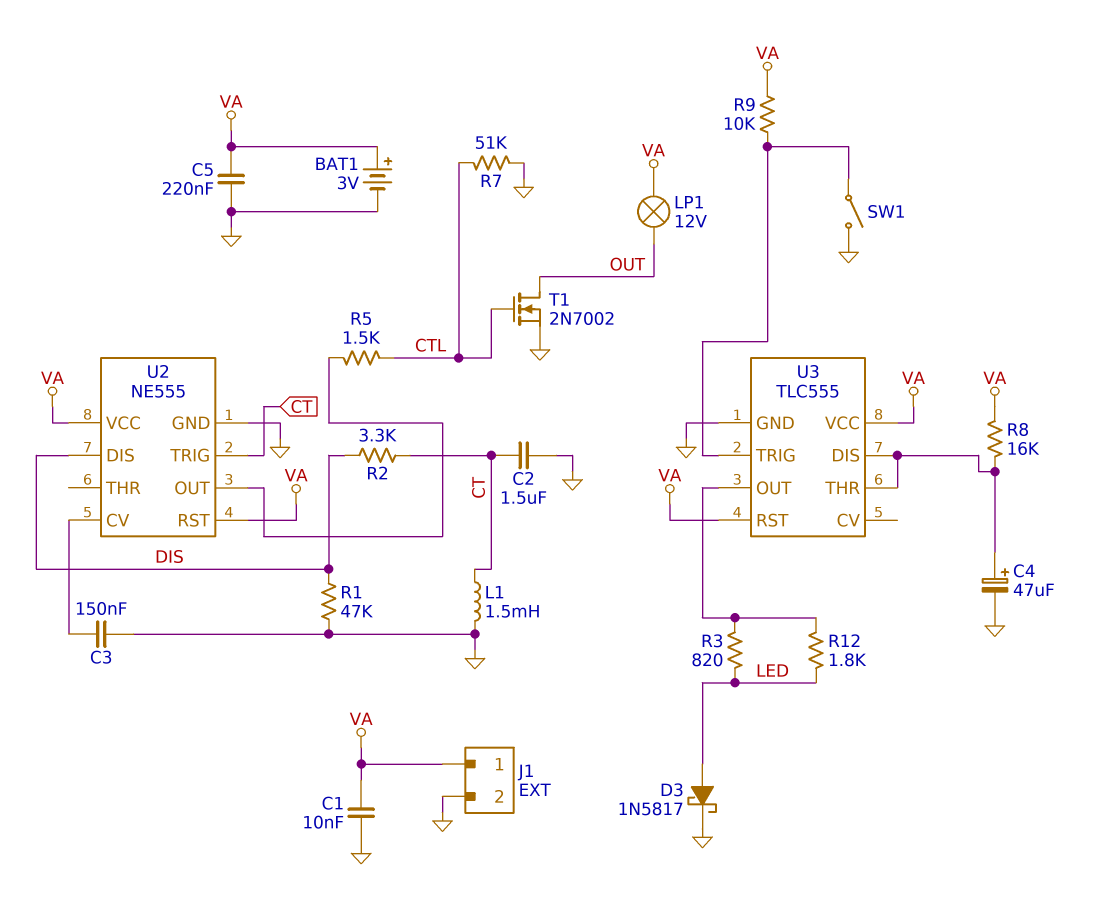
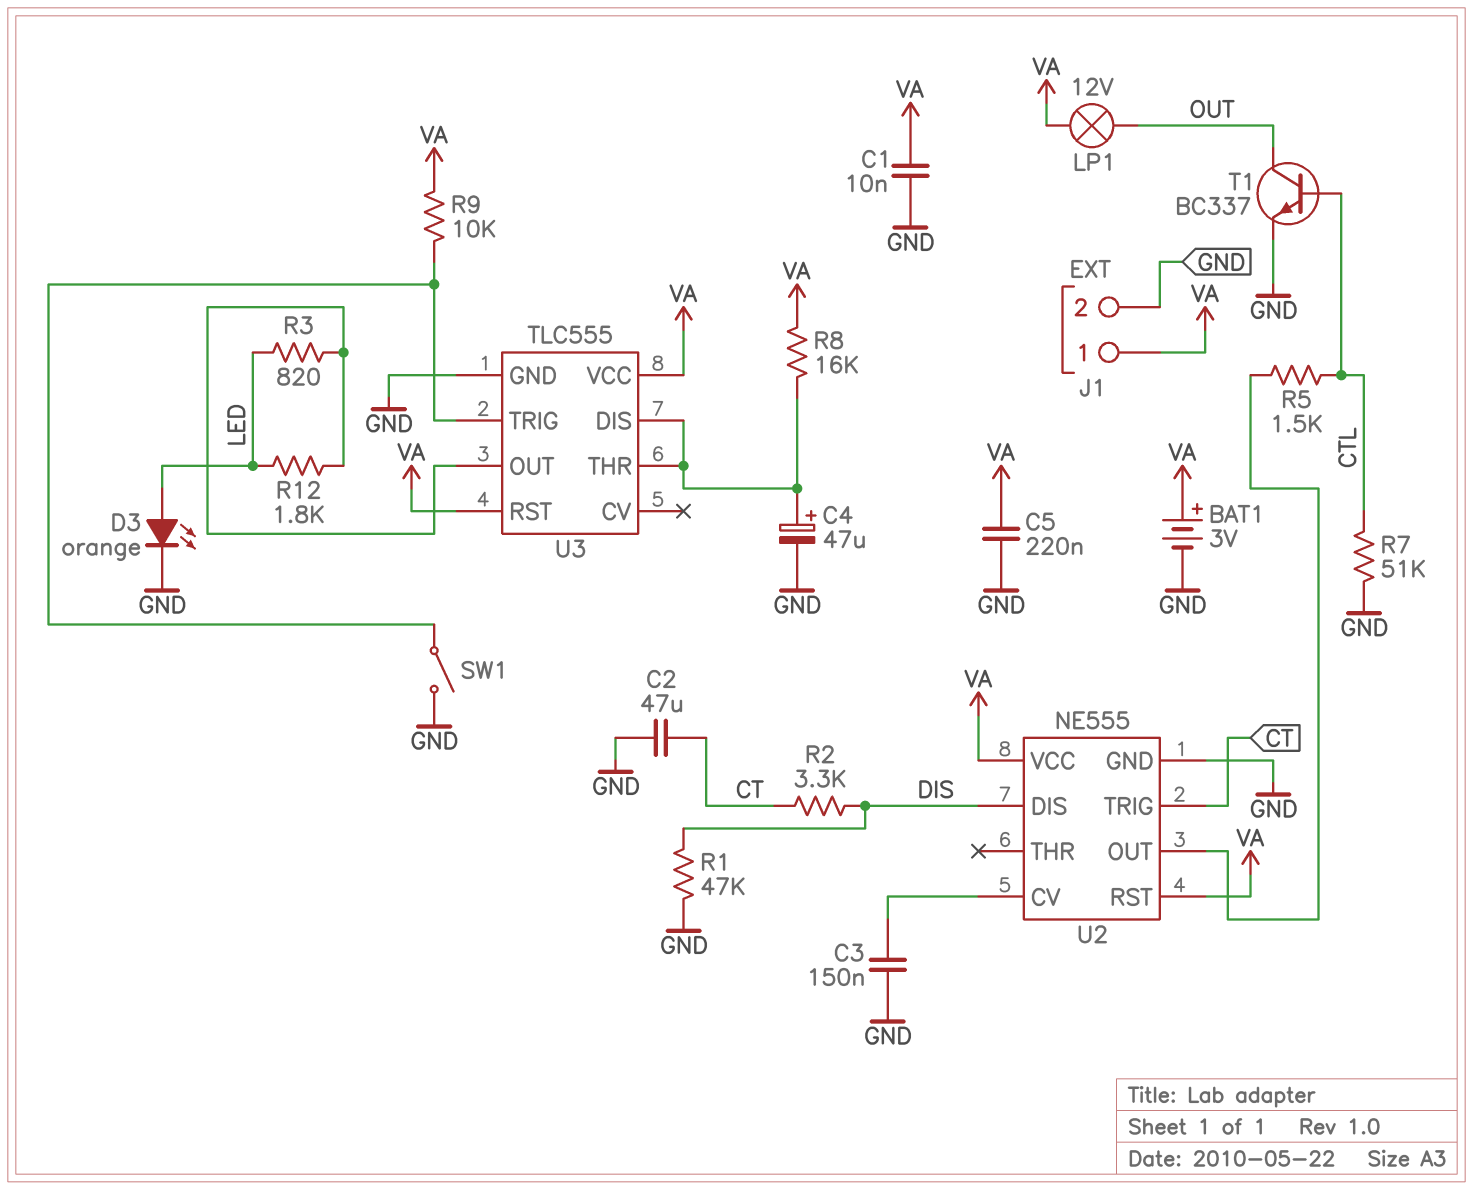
C2: 1.5uF (CT, GND) -> 47uF (CT, GND)
D3: schottky 1N5817 (A LED, K GND) -> LED orange (A LED, K GND)
L1: 1.5mH (CT, GND) -> none
T1: NMOS 2N7002 (G CTL, D OUT, S GND) -> NPN BC337 (B CTL, C OUT, E GND)

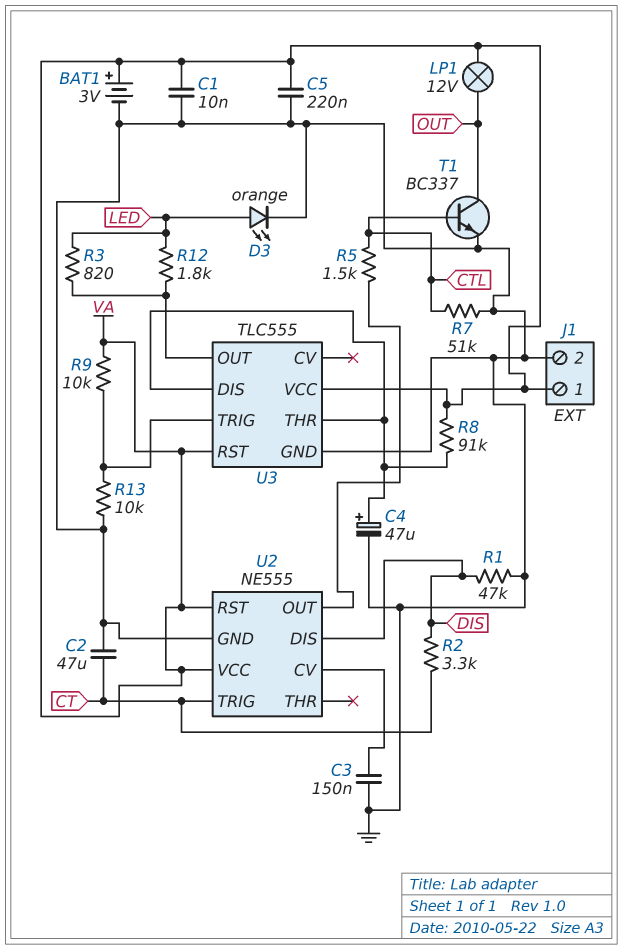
R8: 16k (U3/DIS, VA) -> 91k (U3/DIS, VA)
R13: none -> 10k (GND, U3/TRIG)
SW1: switch (GND, U3/TRIG) -> none

